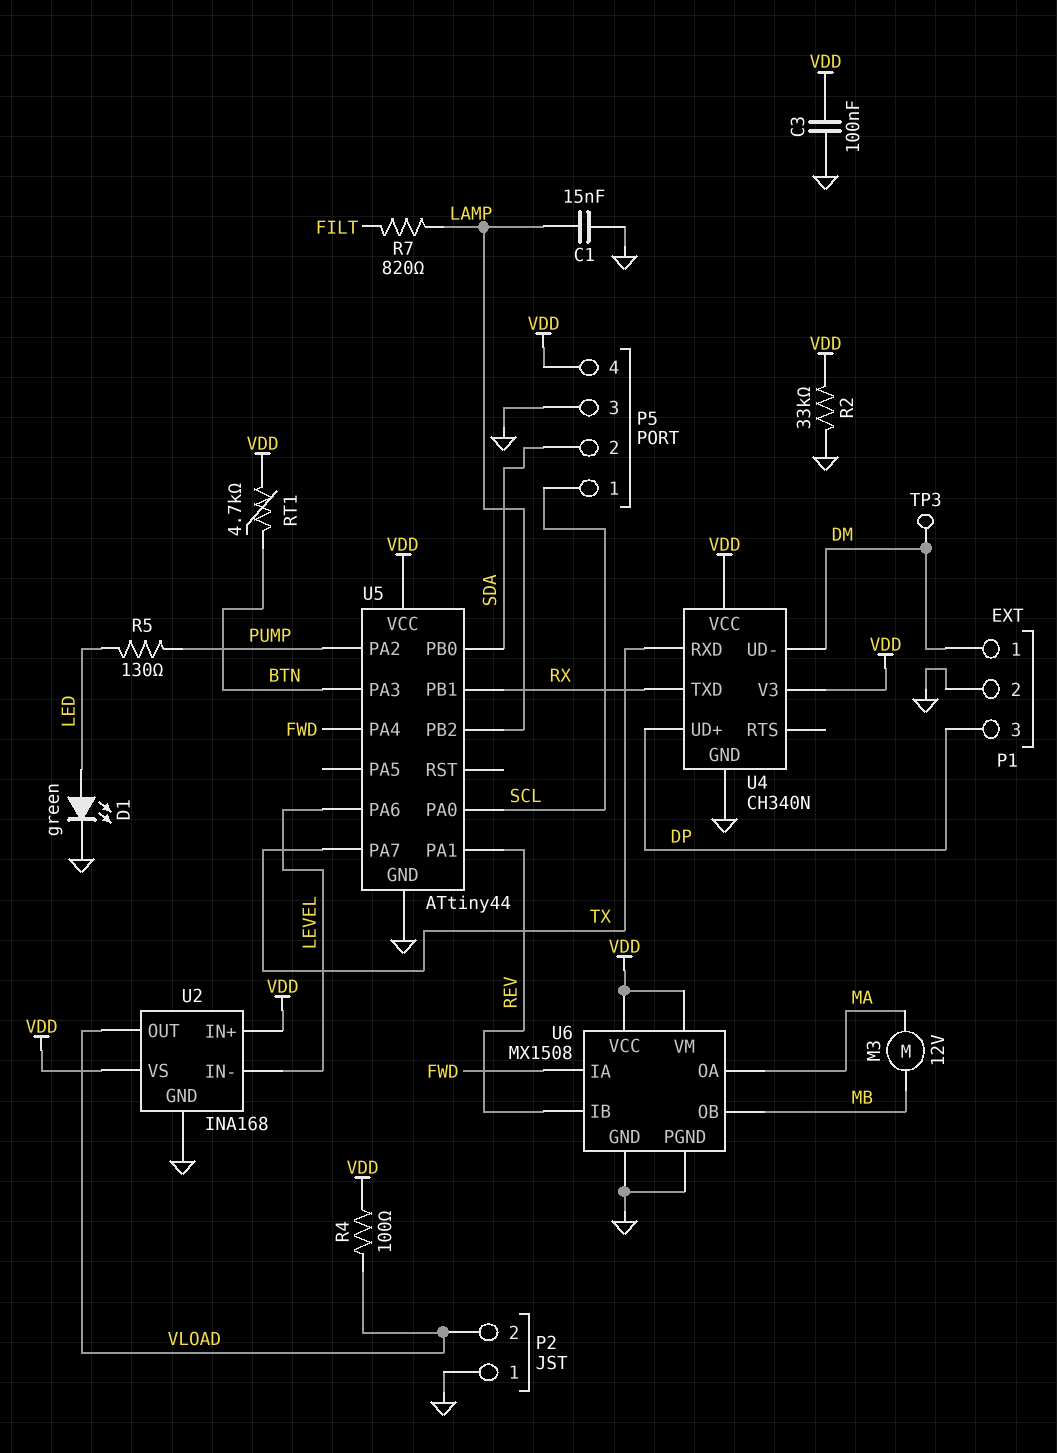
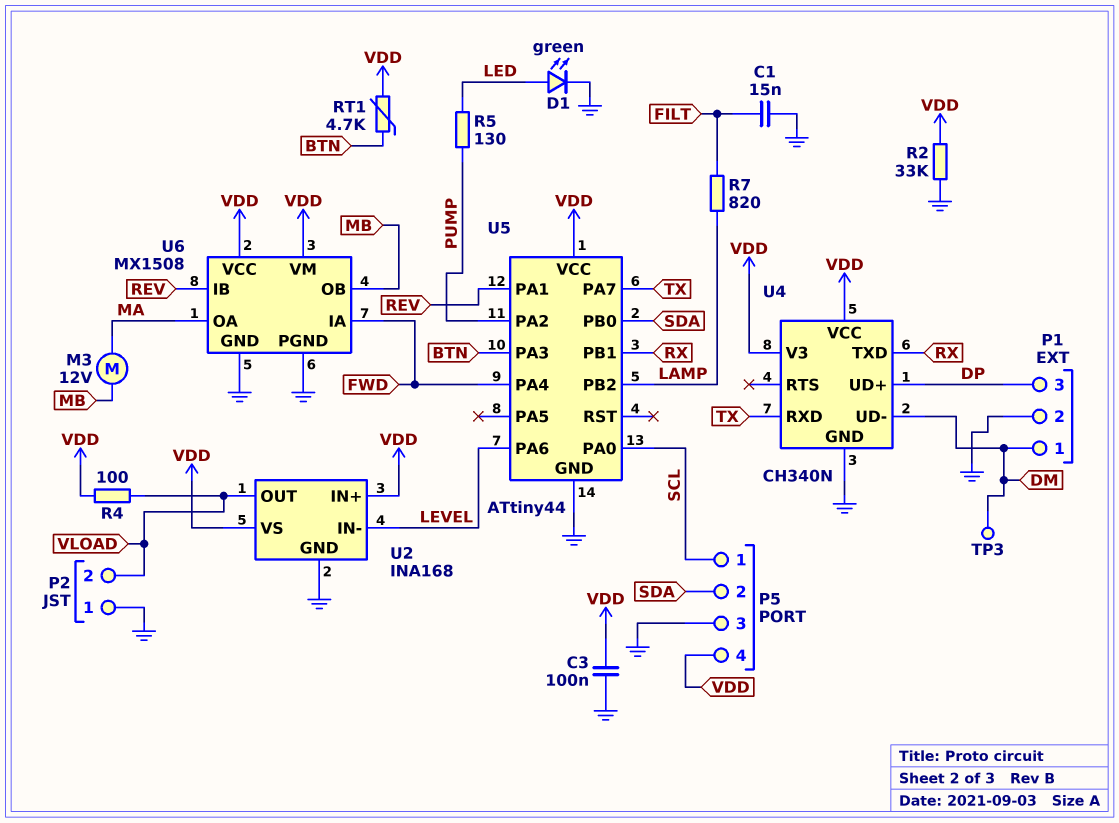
C1: 15nF (GND, LAMP) -> 15nF (FILT, GND)

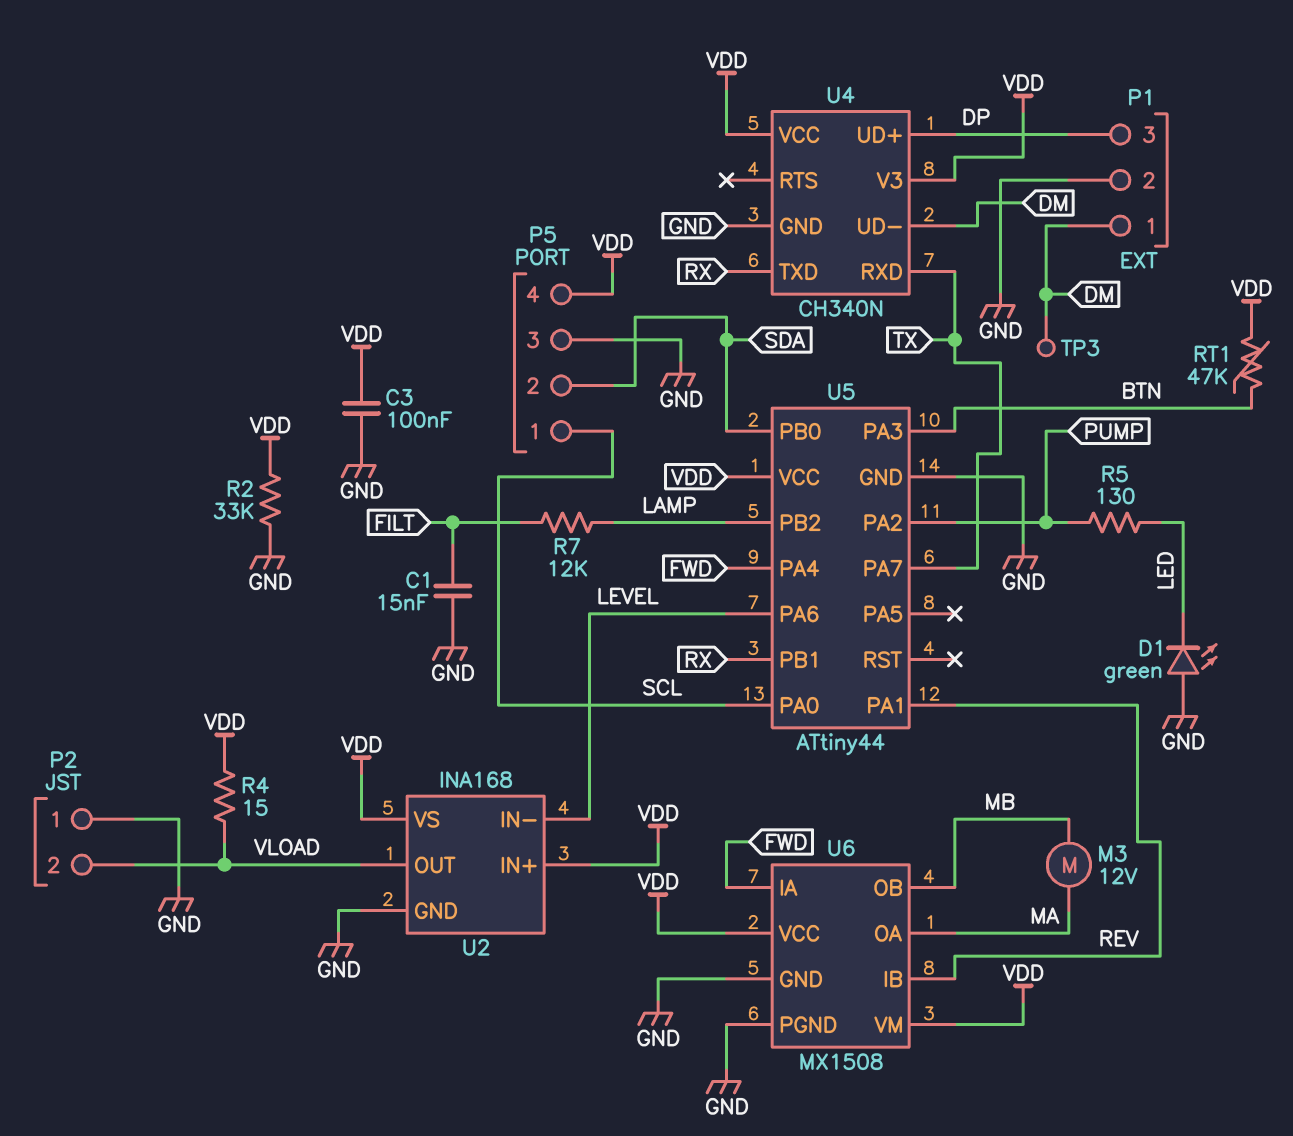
D1: LED green (A LED, K GND) -> LED green (A GND, K LED)
R4: 100 (VDD, VLOAD) -> 15 (VDD, VLOAD)
R7: 820 (FILT, LAMP) -> 12k (FILT, LAMP)
RT1: 4.7k (BTN, VDD) -> 47k (BTN, VDD)

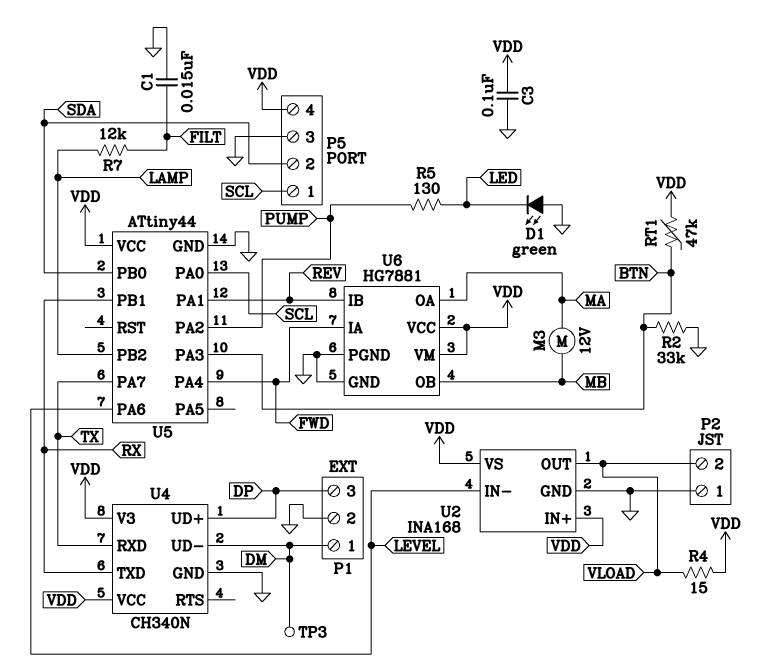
R2: 33k (GND, VDD) -> 33k (BTN, GND)
U6: MX1508 -> HG7881

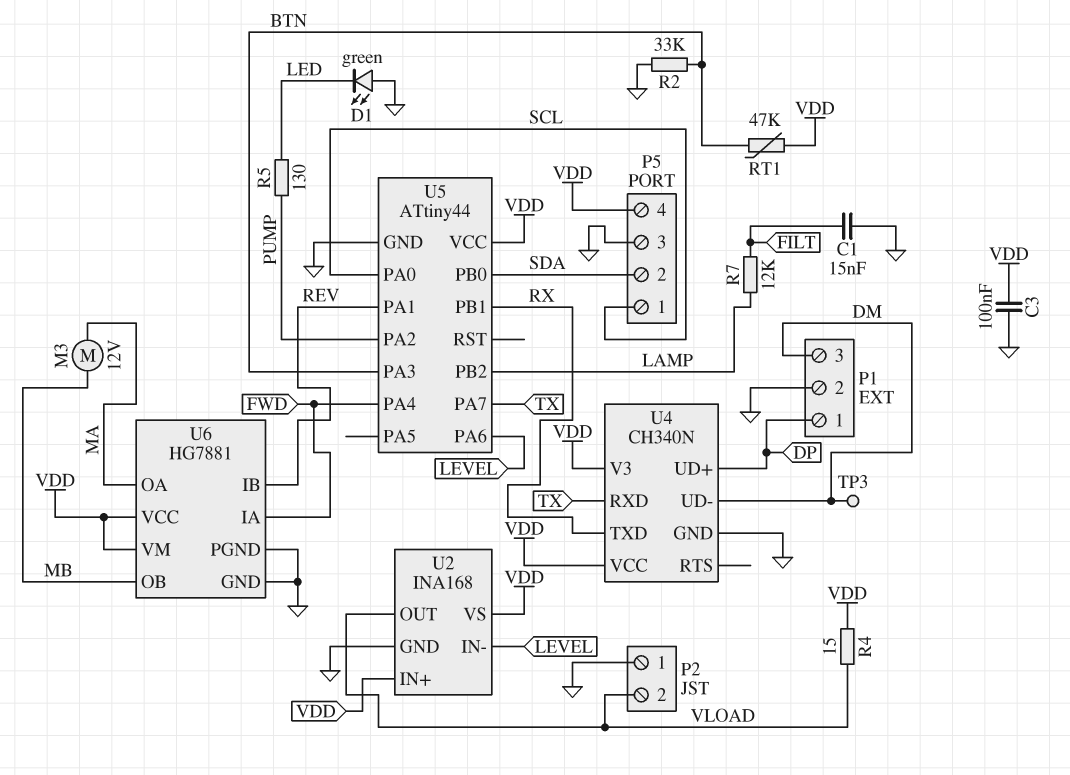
P1 pin 1: DM -> DP
P1 pin 3: DP -> DM

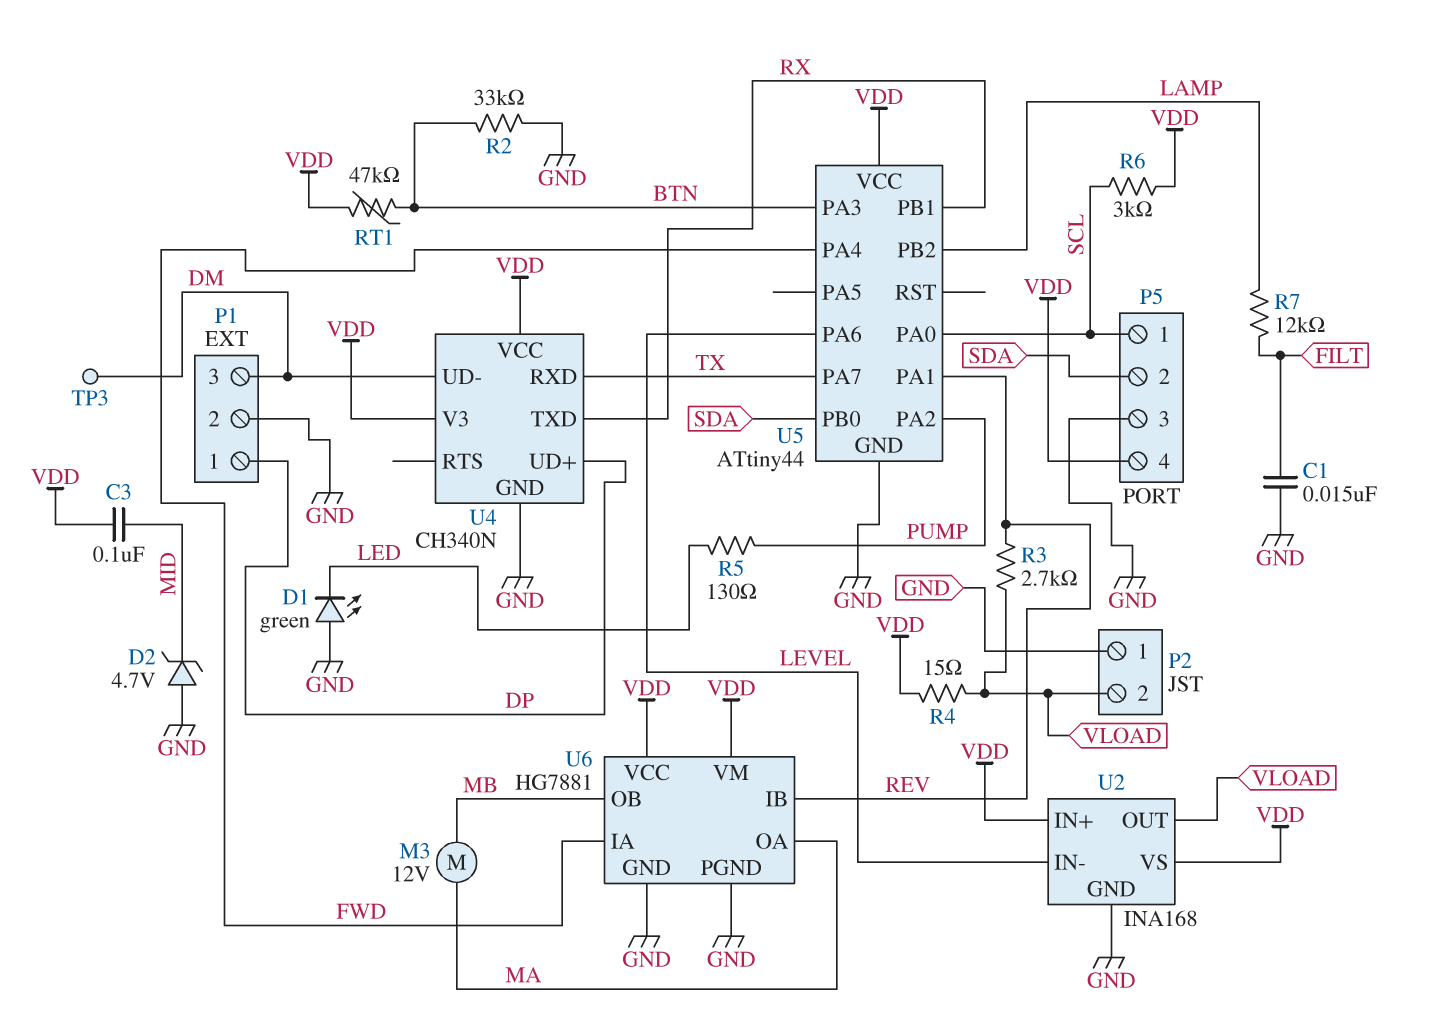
C3: 100nF (GND, VDD) -> 100nF (MID, VDD)
D2: none -> zener 4.7V (A GND, K MID)
R3: none -> 2.7k (REV, VLOAD)
R6: none -> 3k (SCL, VDD)

